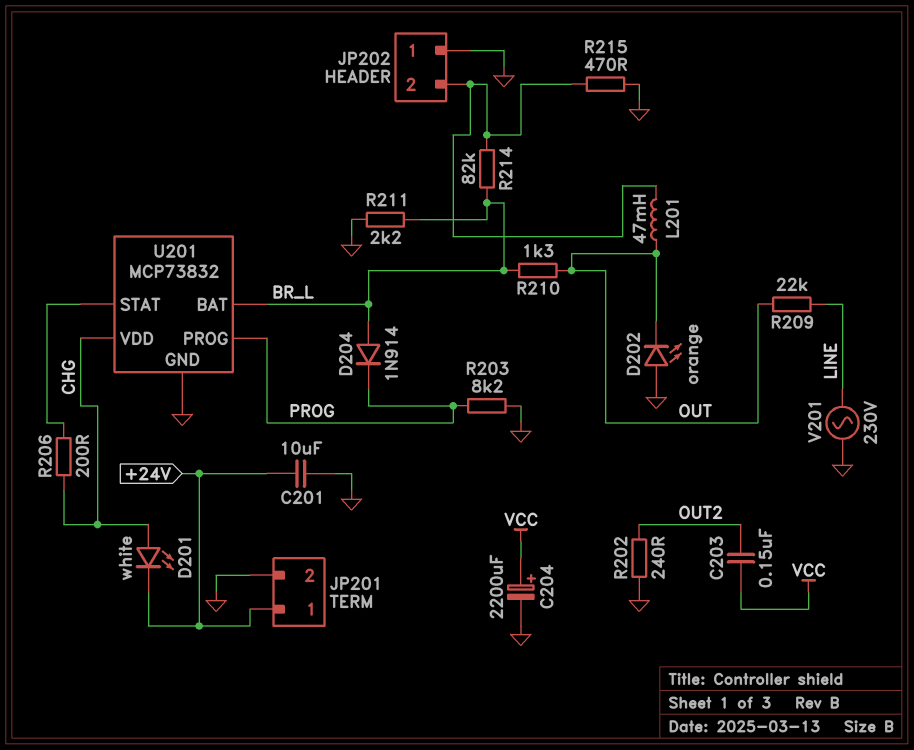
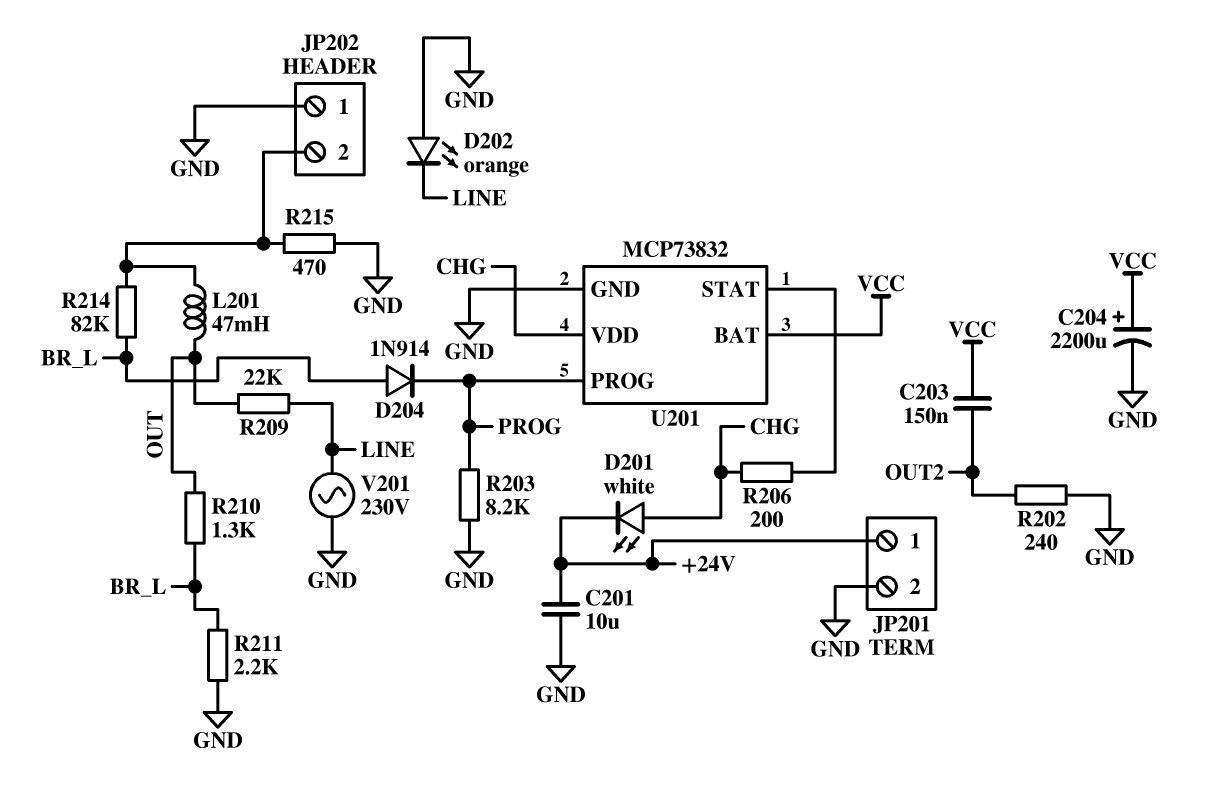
D202: LED orange (A GND, K OUT) -> LED orange (A GND, K LINE)
U201 pin BAT: BR_L -> VCC

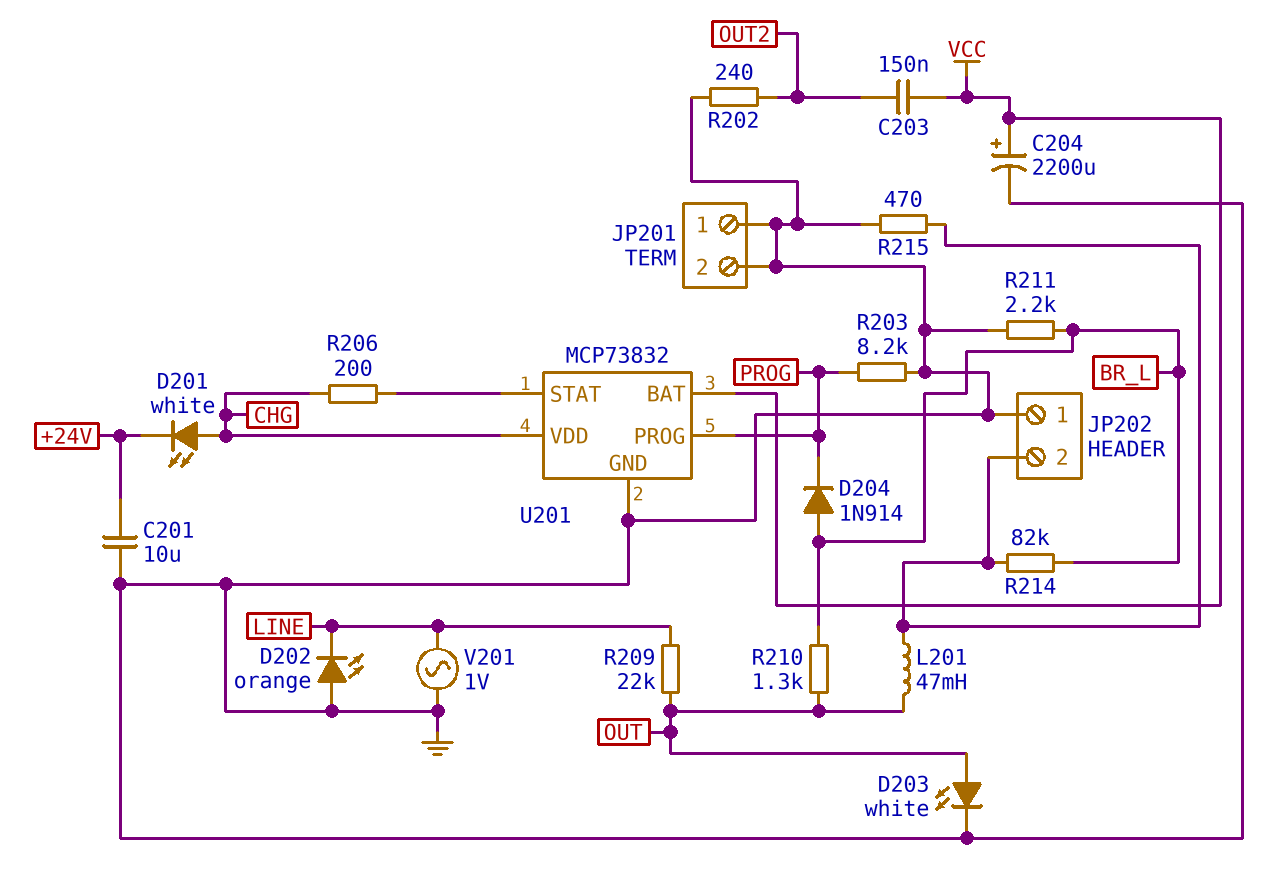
D203: none -> LED white (A OUT, K GND)
JP201 pin 1: +24V -> GND
V201: AC 230V (GND, LINE) -> AC 1V (GND, LINE)

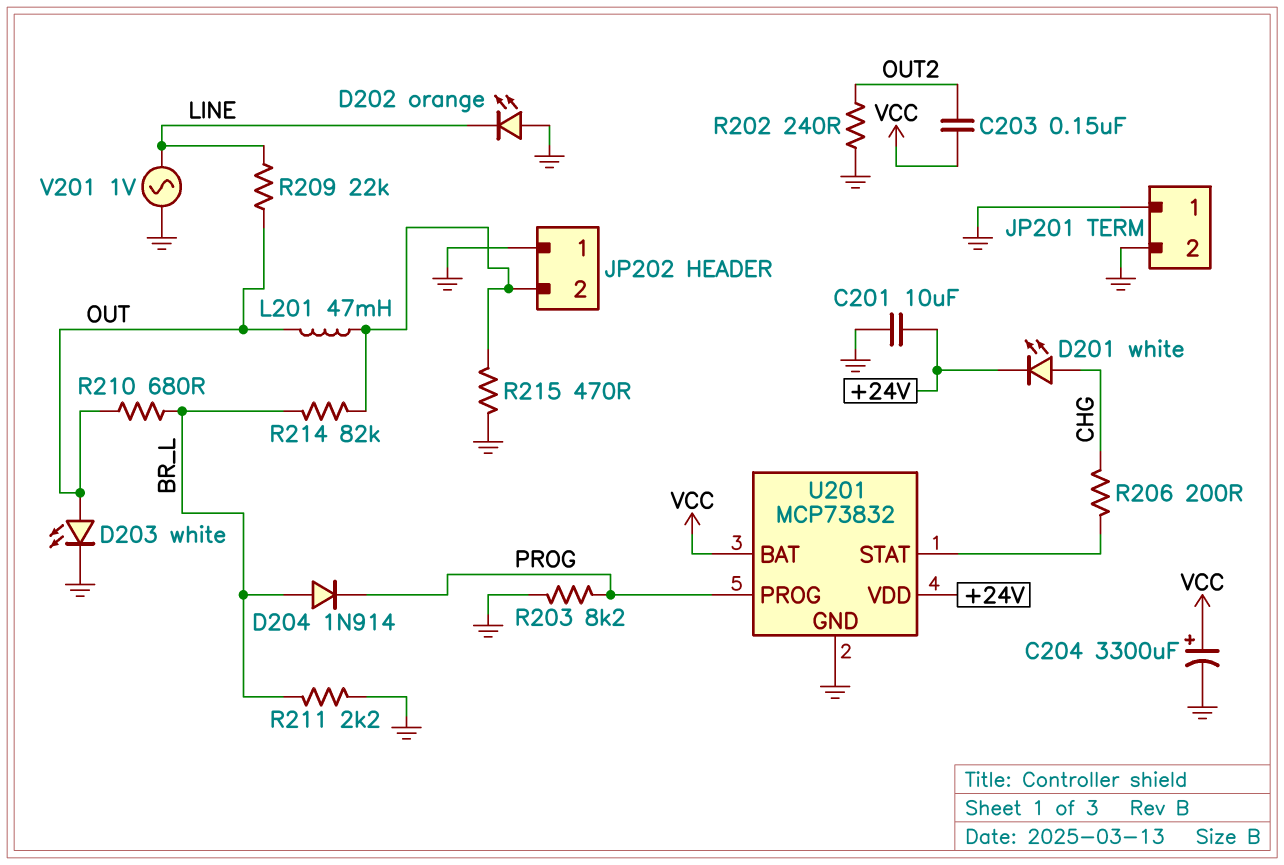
C204: 2200uF (plus VCC, minus GND) -> 3300uF (plus VCC, minus GND)
R210: 1.3k (BR_L, OUT) -> 680 (BR_L, OUT)
U201 pin VDD: CHG -> +24V

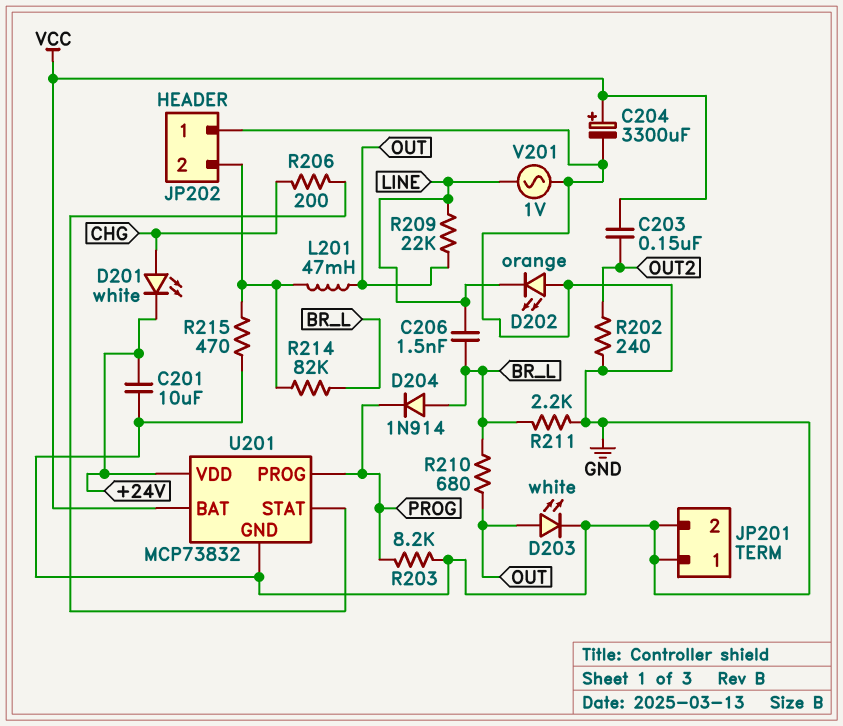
C206: none -> 1.5nF (BR_L, LINE)

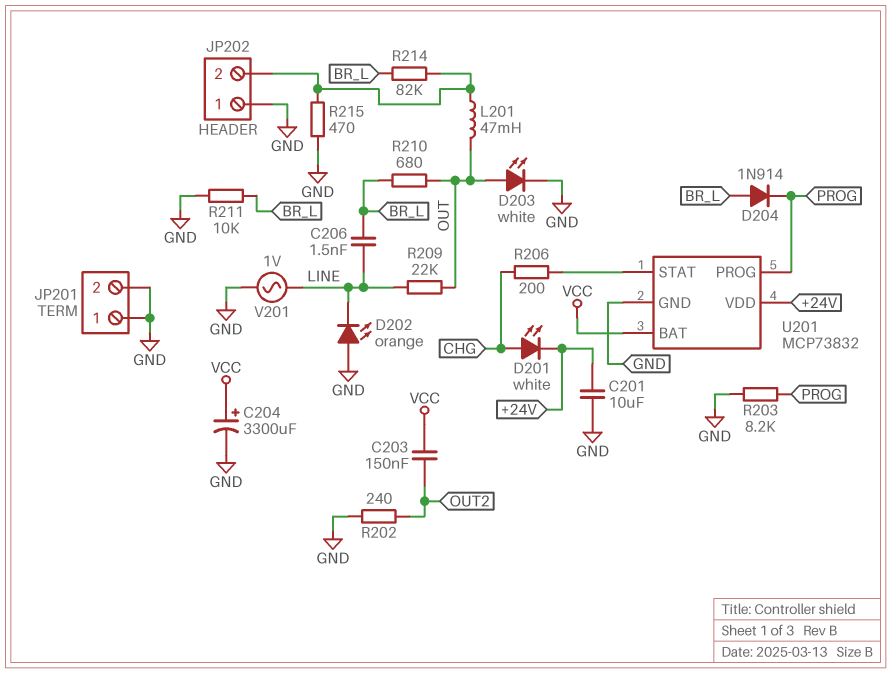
R211: 2.2k (BR_L, GND) -> 10k (BR_L, GND)

